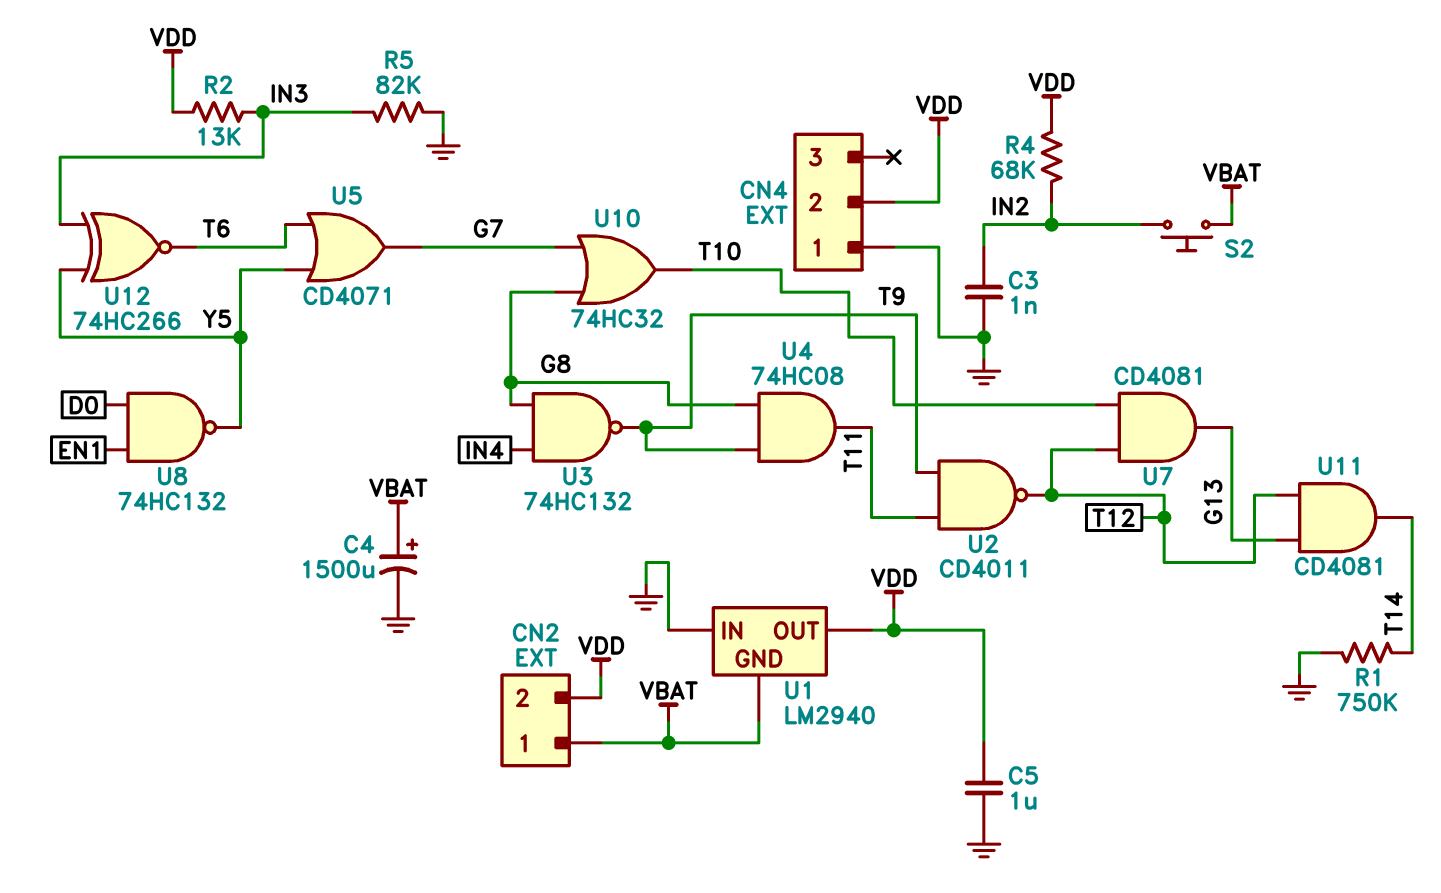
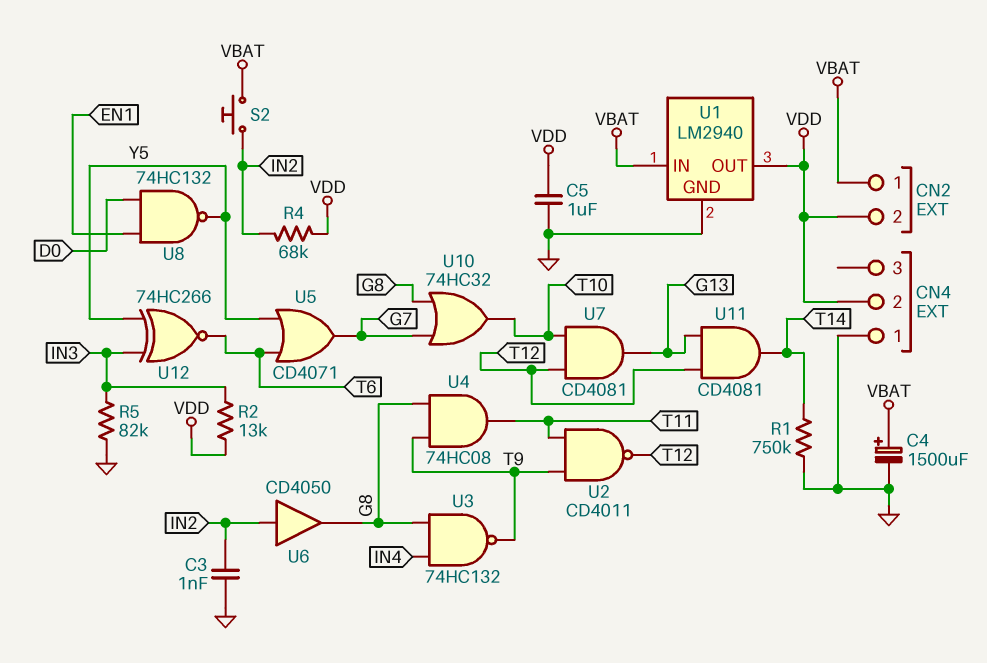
U1 pin GND: VBAT -> GND
U1 pin IN: GND -> VBAT
U6: none -> buffer CD4050 (in IN2, out G8)

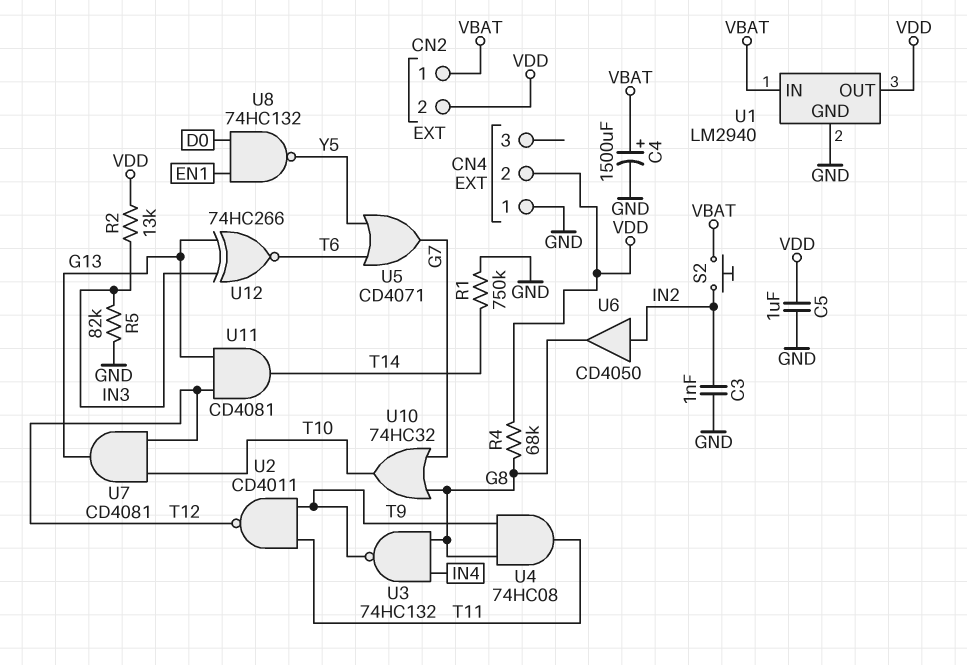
R4: 68k (IN2, VDD) -> 68k (G8, VDD)
U12: XNOR 74HC266 (in IN3, in Y5, out T6) -> XNOR 74HC266 (in G13, in IN3, out T6)

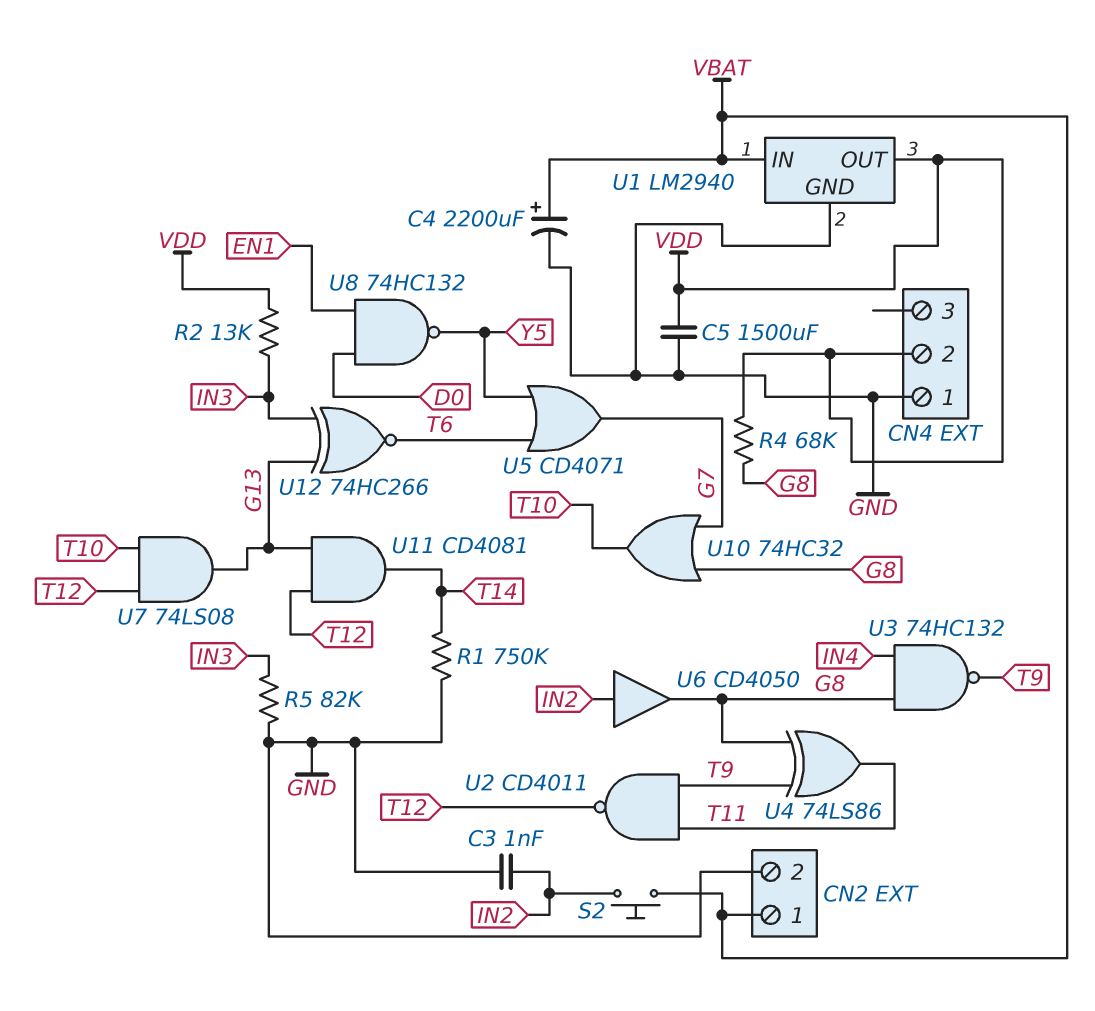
C4: 1500uF (plus VBAT, minus GND) -> 2200uF (plus VBAT, minus GND)
C5: 1uF (GND, VDD) -> 1500uF (GND, VDD)
CN2 pin 2: VDD -> GND
U4: AND 74HC08 (in G8, in T9, out T11) -> XOR 74LS86 (in G8, in T9, out T11)
U7: AND CD4081 (in T10, in T12, out G13) -> AND 74LS08 (in T10, in T12, out G13)

